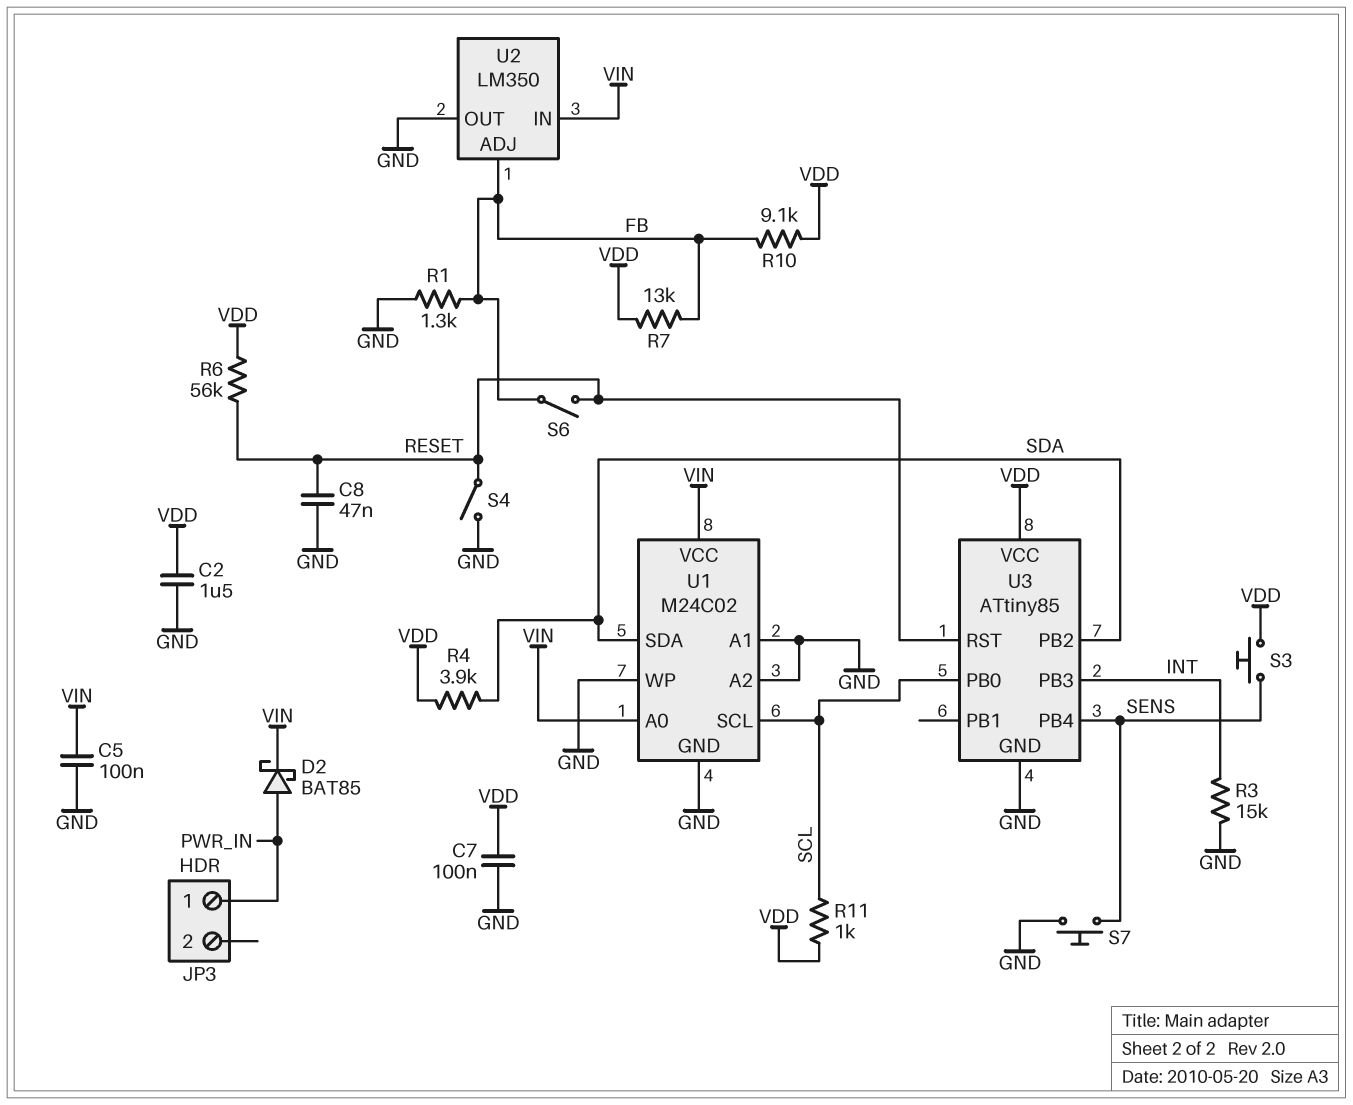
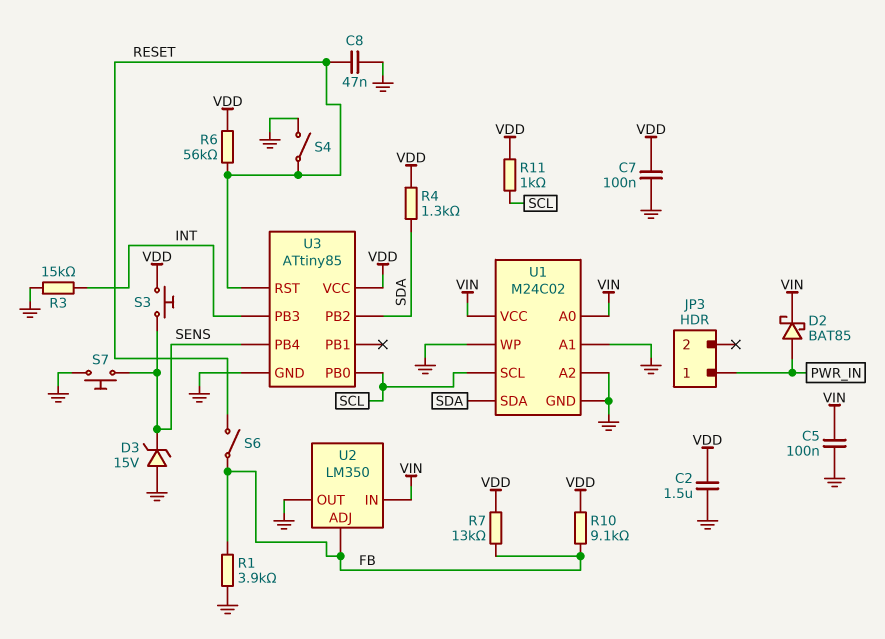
D3: none -> zener 15V (A GND, K SENS)
R1: 1.3k (FB, GND) -> 3.9k (FB, GND)
R4: 3.9k (SDA, VDD) -> 1.3k (SDA, VDD)

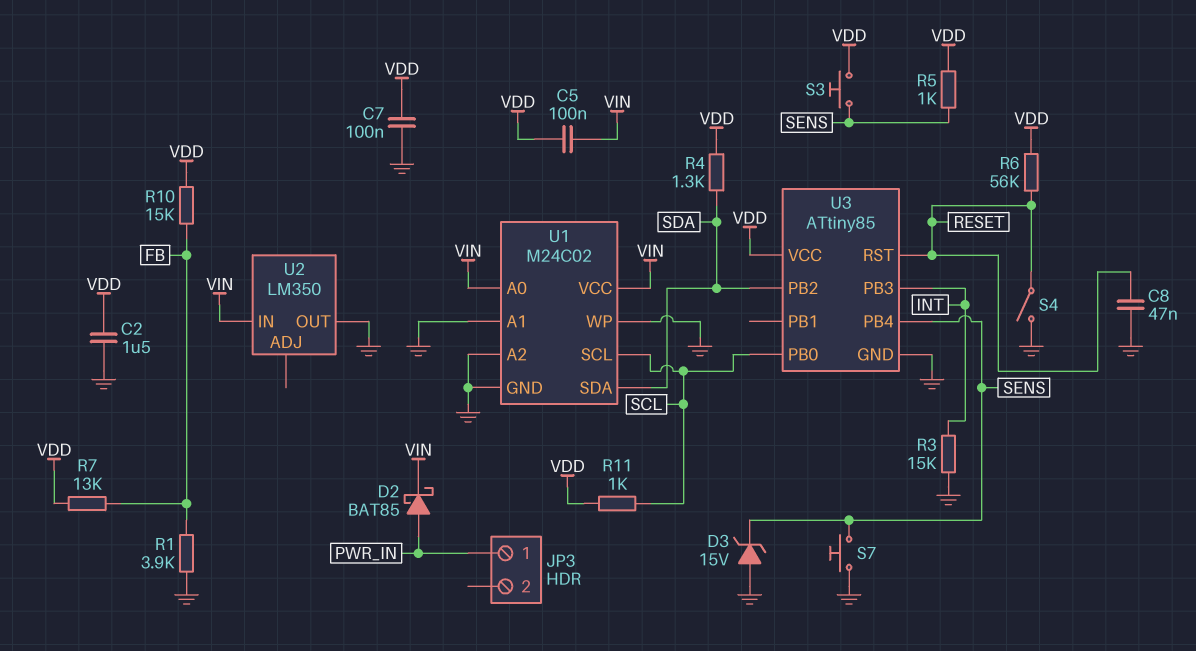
C5: 100nF (GND, VIN) -> 100nF (VDD, VIN)
R5: none -> 1k (SENS, VDD)
R10: 9.1k (FB, VDD) -> 15k (FB, VDD)
S6: switch (FB, RESET) -> none
U2 pin ADJ: FB -> none

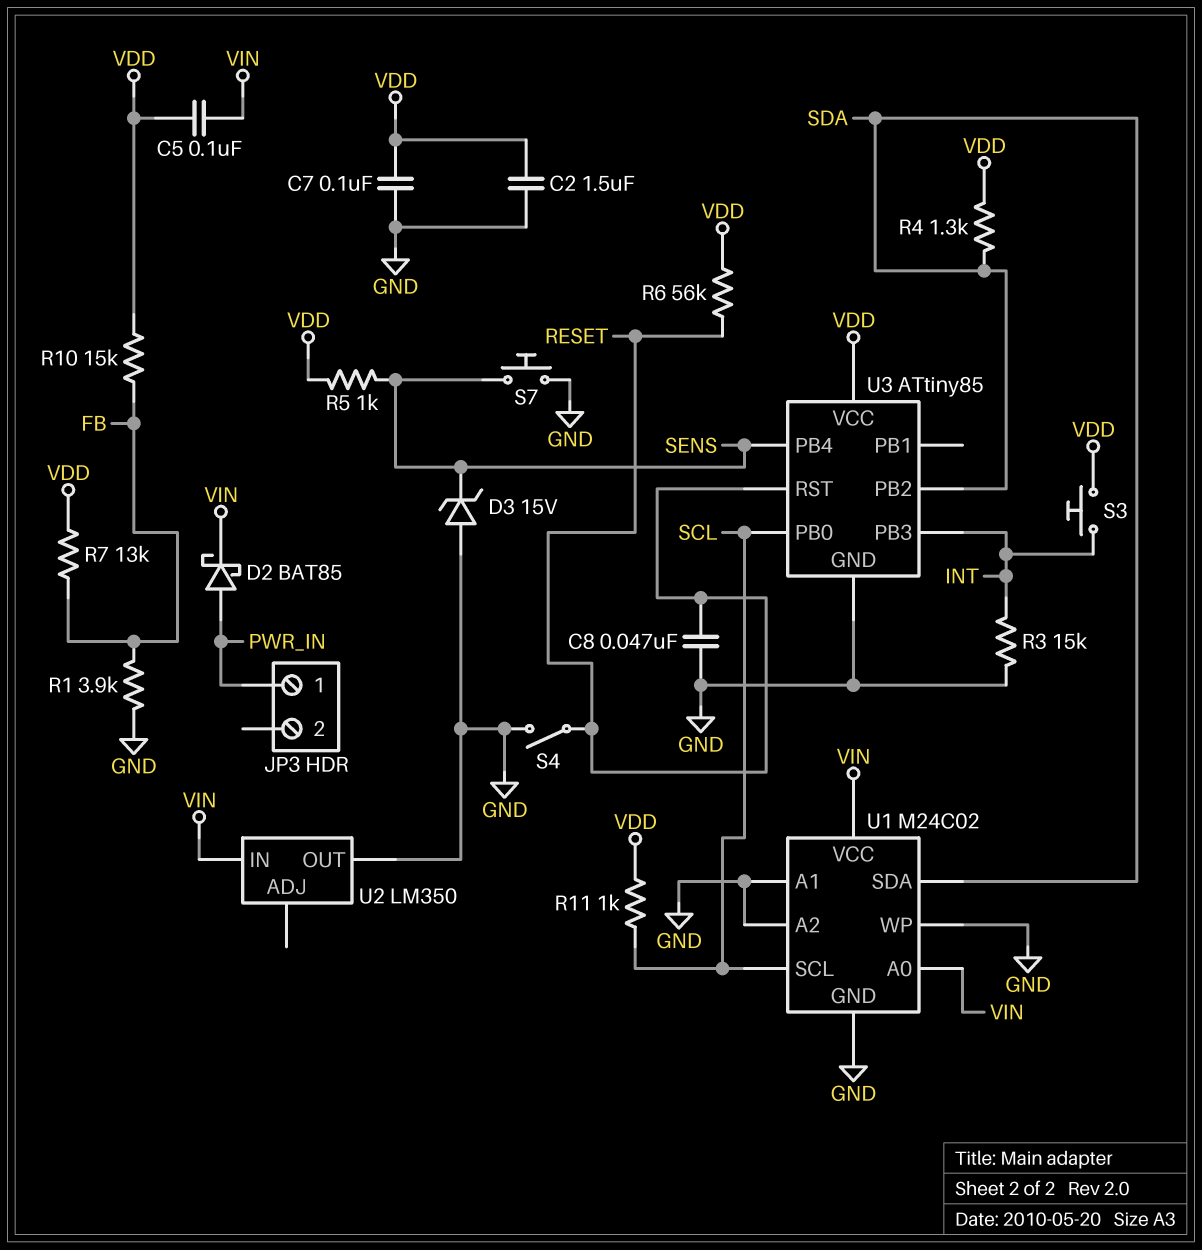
S3: button (SENS, VDD) -> button (INT, VDD)

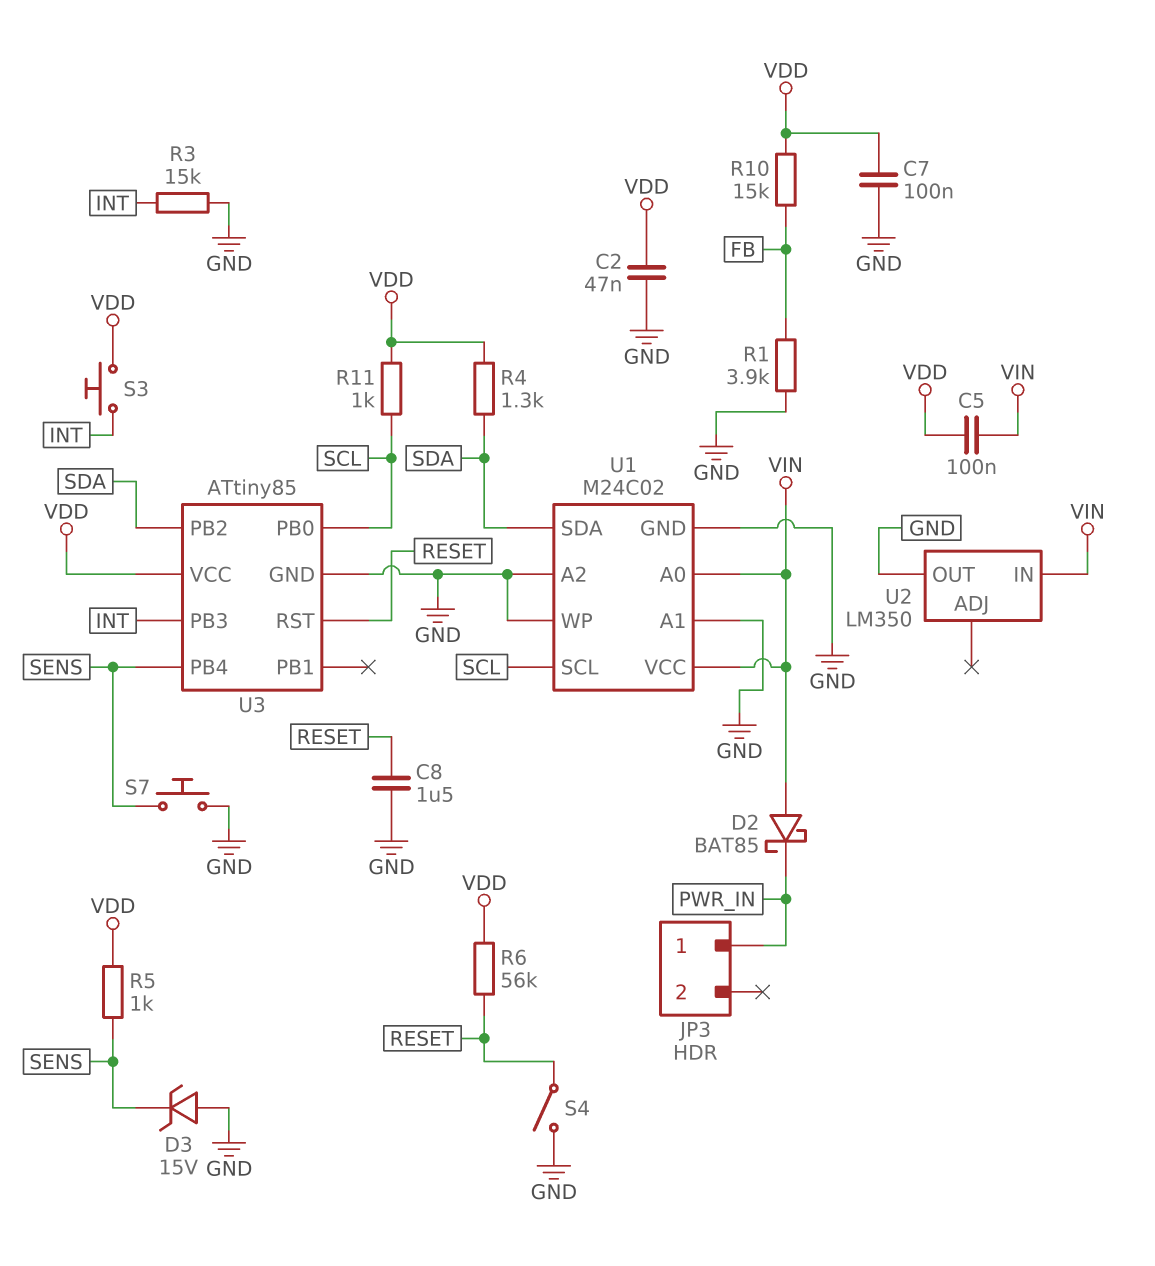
C2: 1.5uF (GND, VDD) -> 47nF (GND, VDD)
C8: 47nF (GND, RESET) -> 1.5uF (GND, RESET)
D2: schottky BAT85 (A PWR_IN, K VIN) -> schottky BAT85 (A VIN, K PWR_IN)
R7: 13k (FB, VDD) -> none

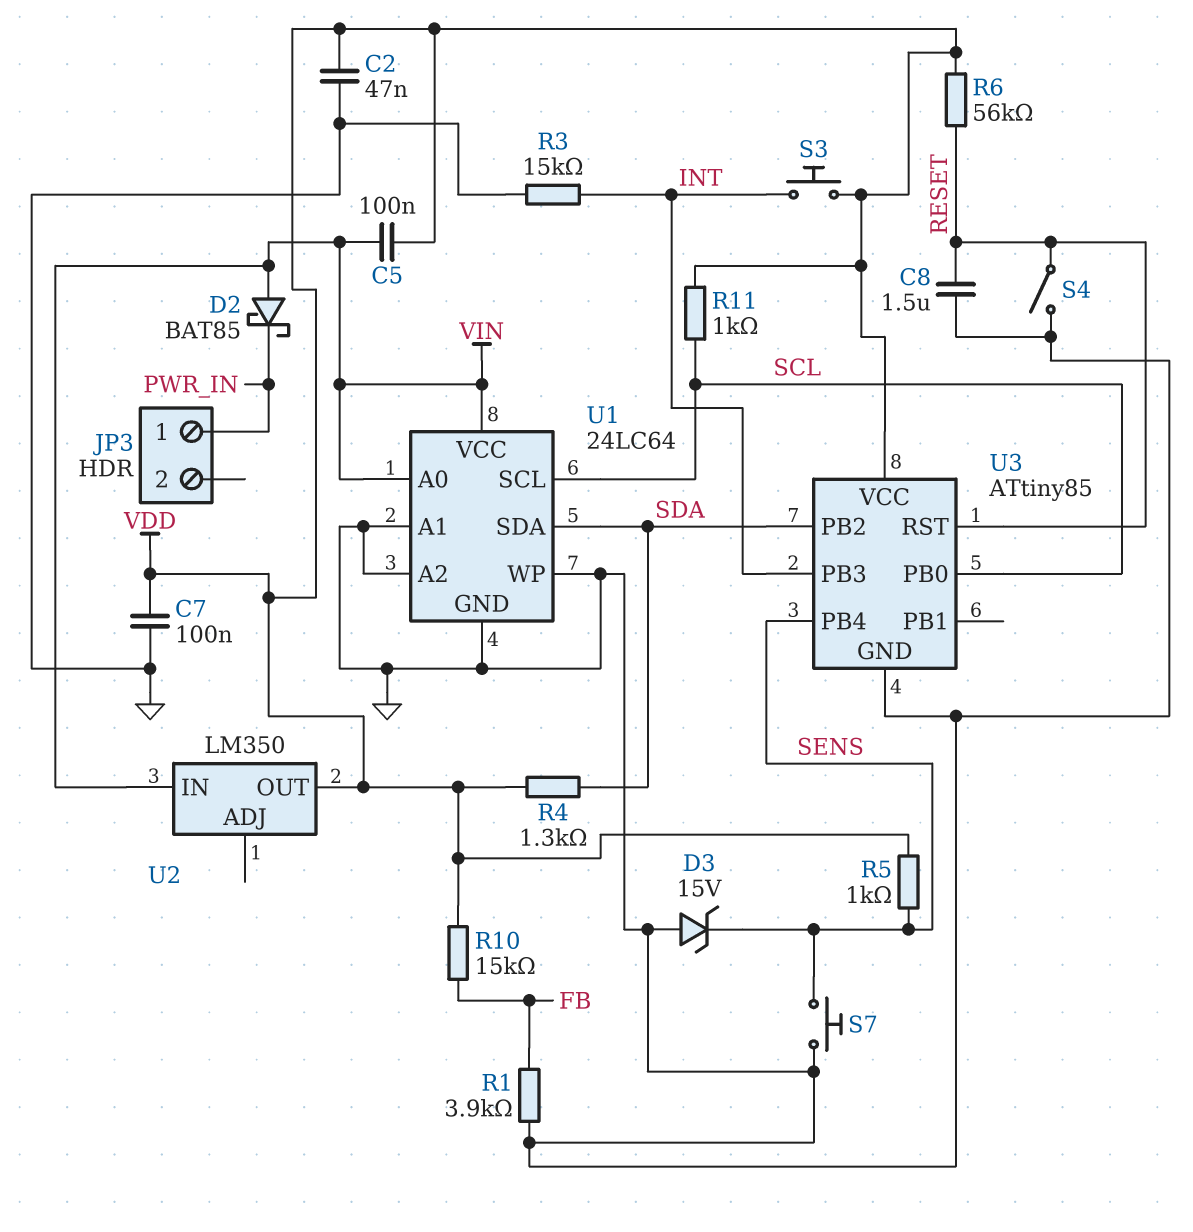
U1: M24C02 -> 24LC64
U2 pin OUT: GND -> VDD

